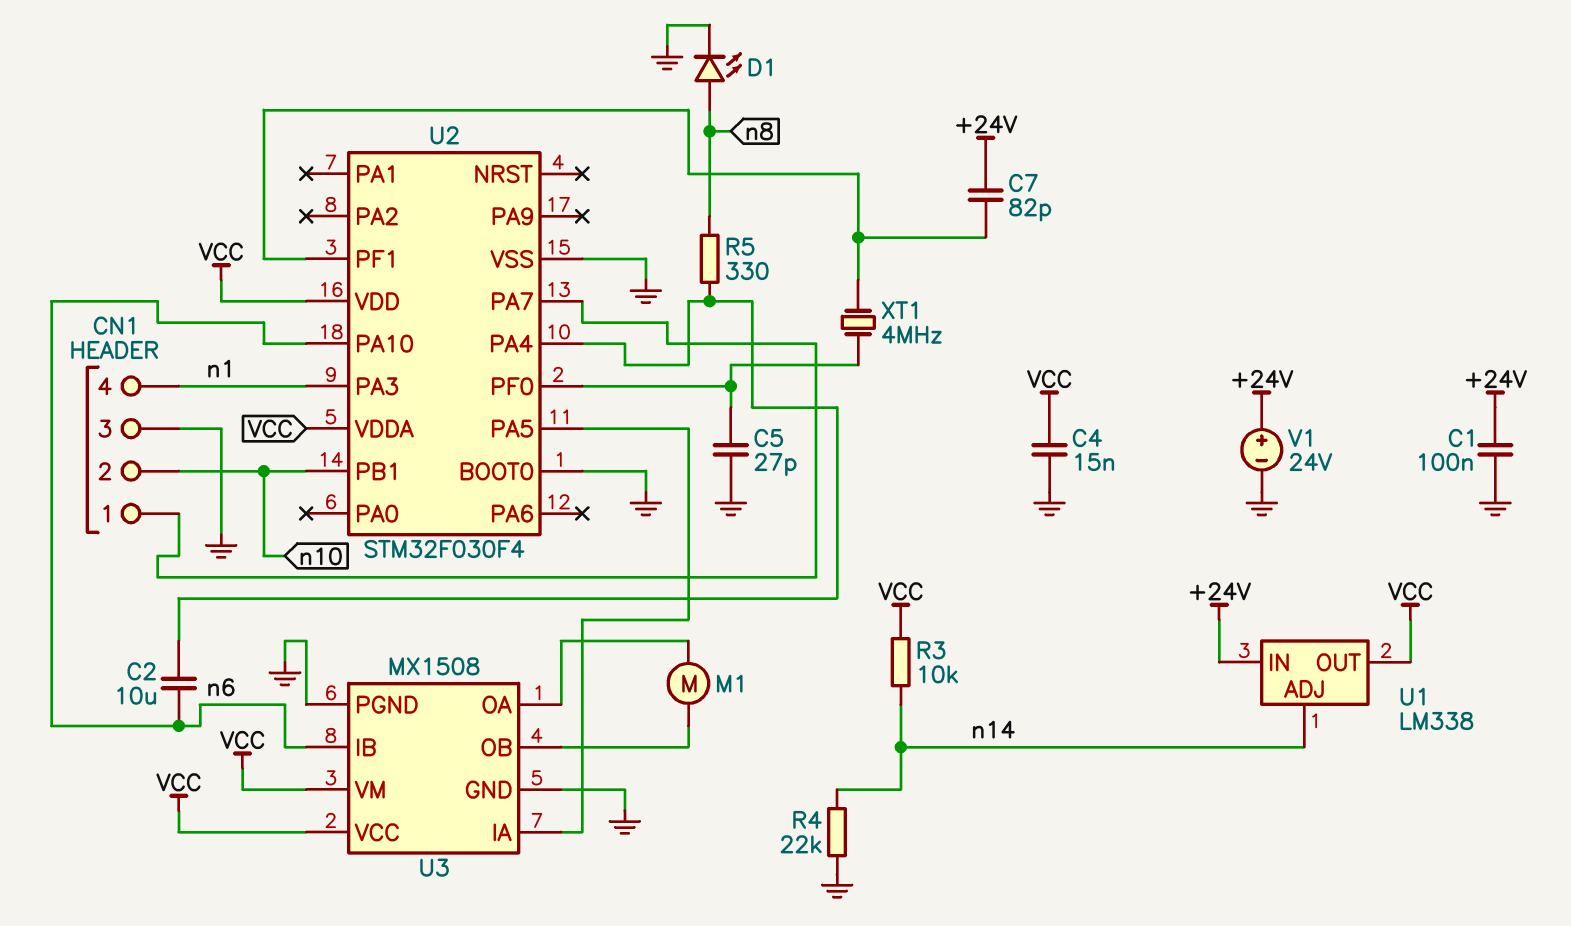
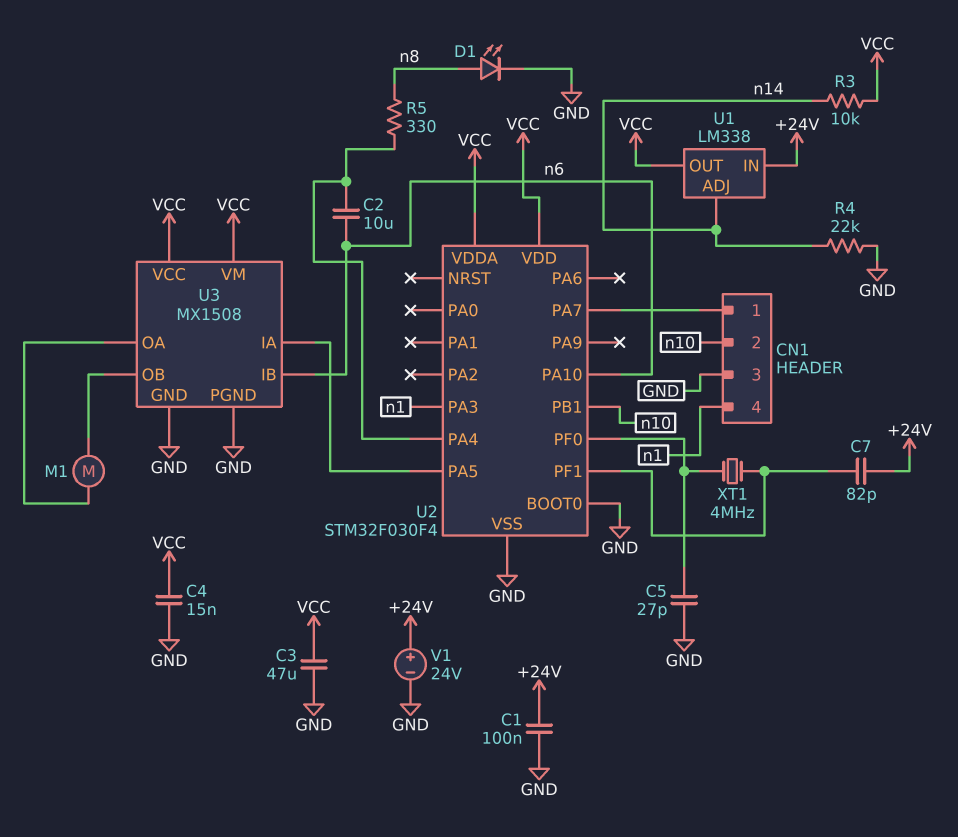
C3: none -> 47uF (GND, VCC)

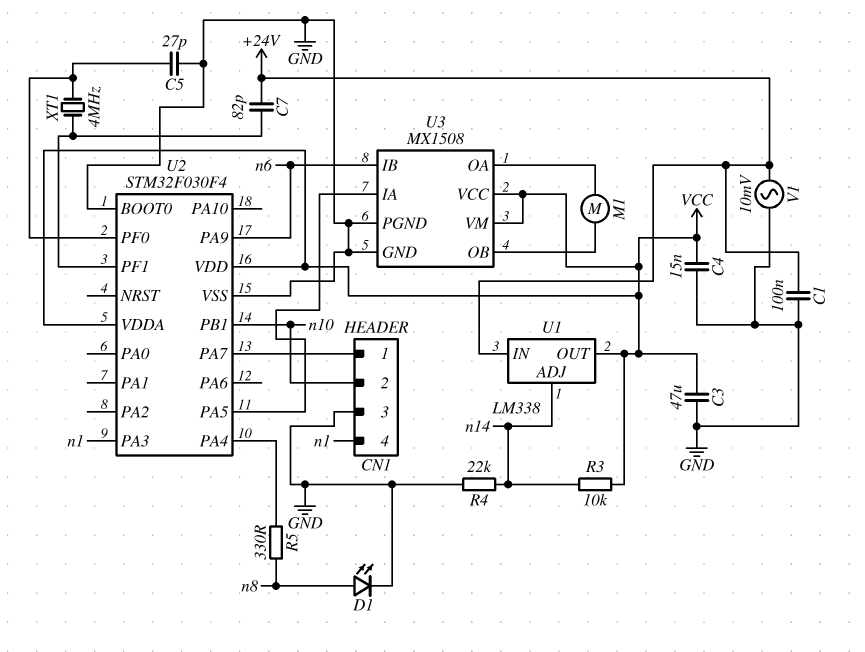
C2: 10uF (U2/PA4, n6) -> none
U2 pin PA9: none -> n6
U2 pin PA10: n6 -> none
V1: 24V (plus +24V, minus GND) -> AC 10mV (+24V, GND)

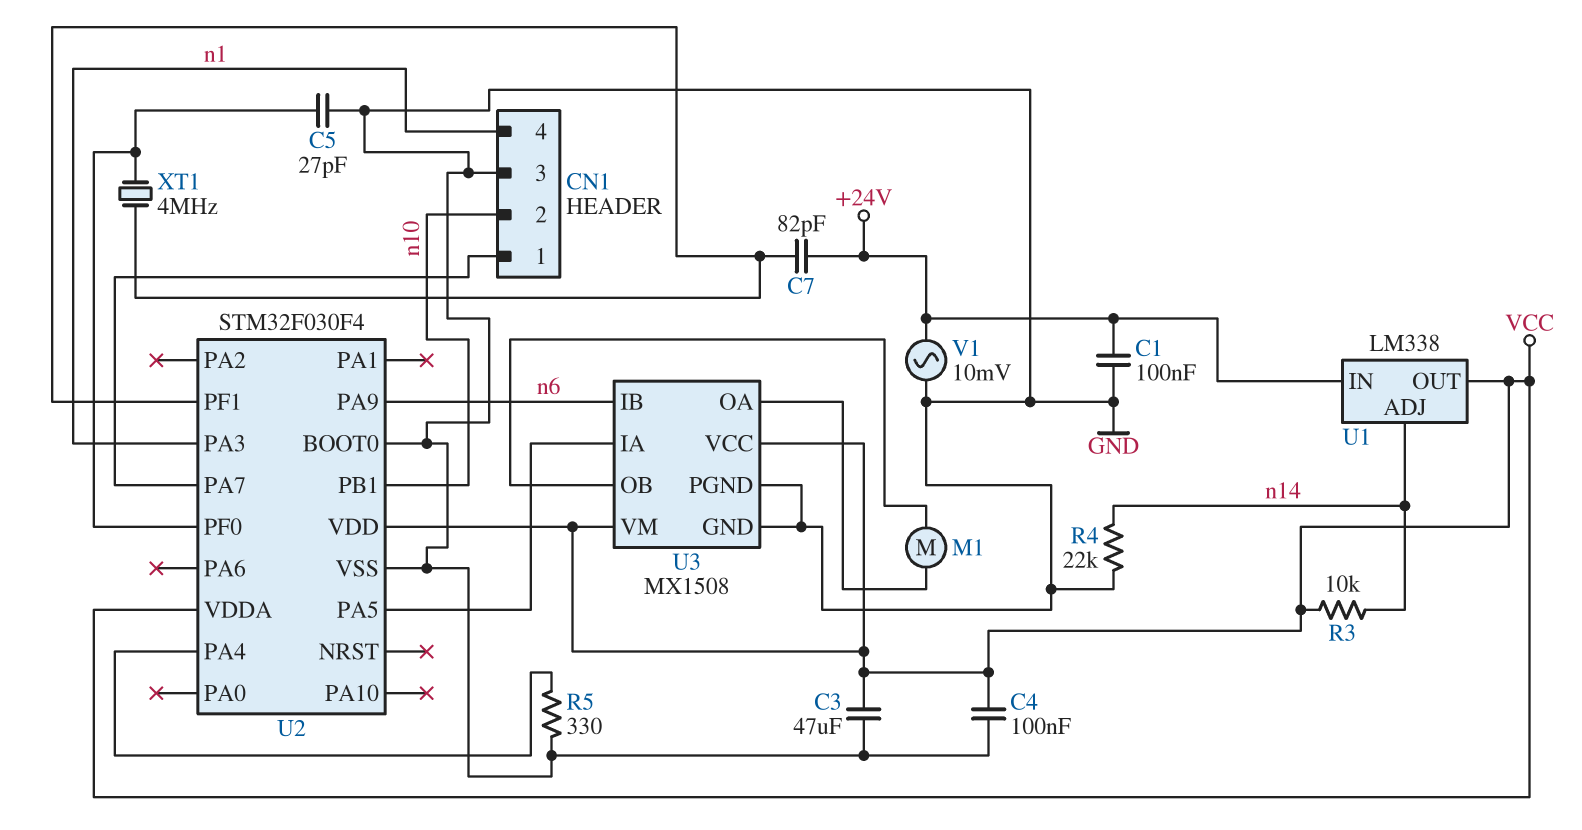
C4: 15nF (GND, VCC) -> 100nF (GND, VCC)
D1: LED (A n8, K GND) -> none
R5: 330 (U2/PA4, n8) -> 330 (GND, U2/PA4)

